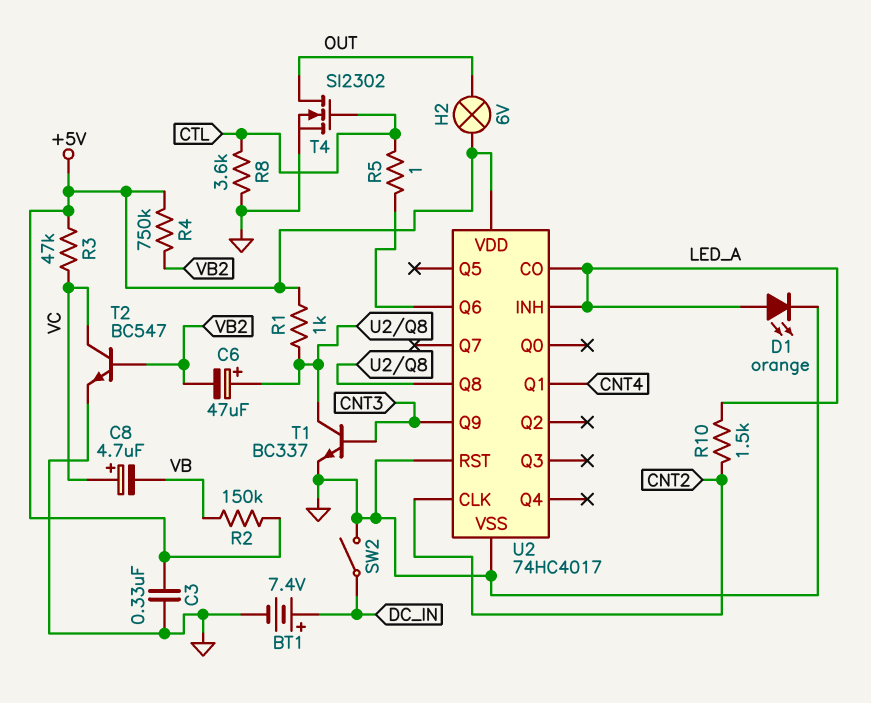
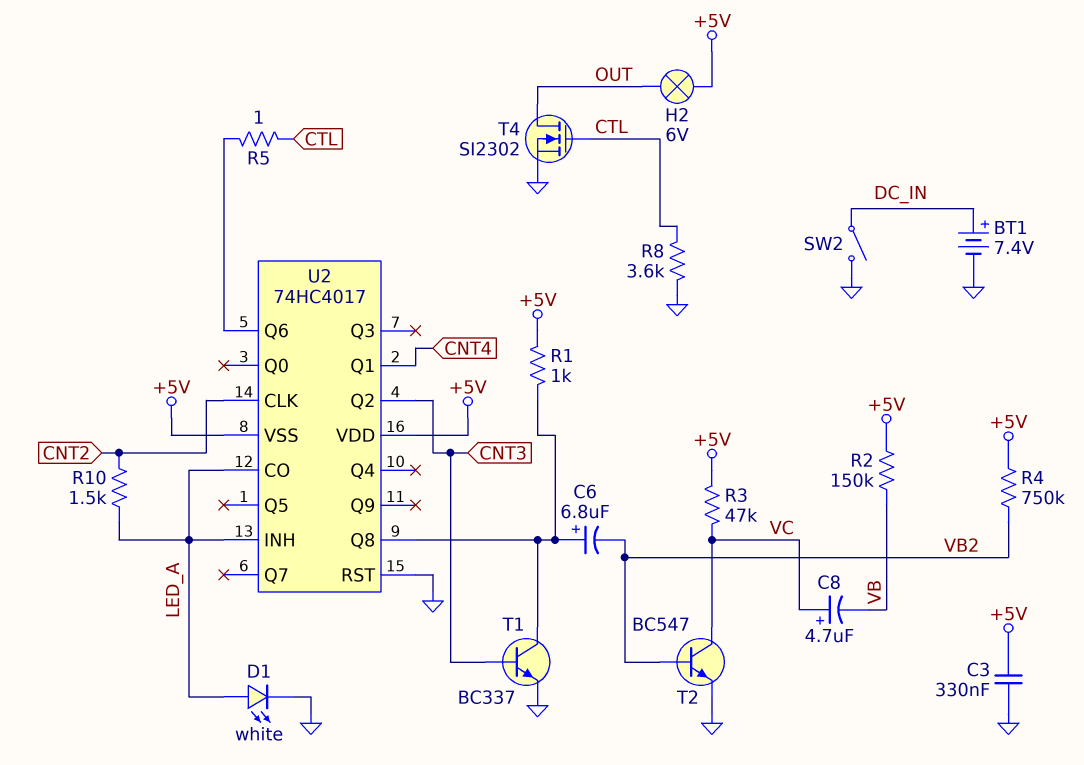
C6: 47uF (plus U2/Q8, minus VB2) -> 6.8uF (plus U2/Q8, minus VB2)
D1: LED orange (A LED_A, K GND) -> LED white (A LED_A, K GND)
U2 pin Q2: none -> CNT3
U2 pin Q9: CNT3 -> none
U2 pin VSS: GND -> +5V

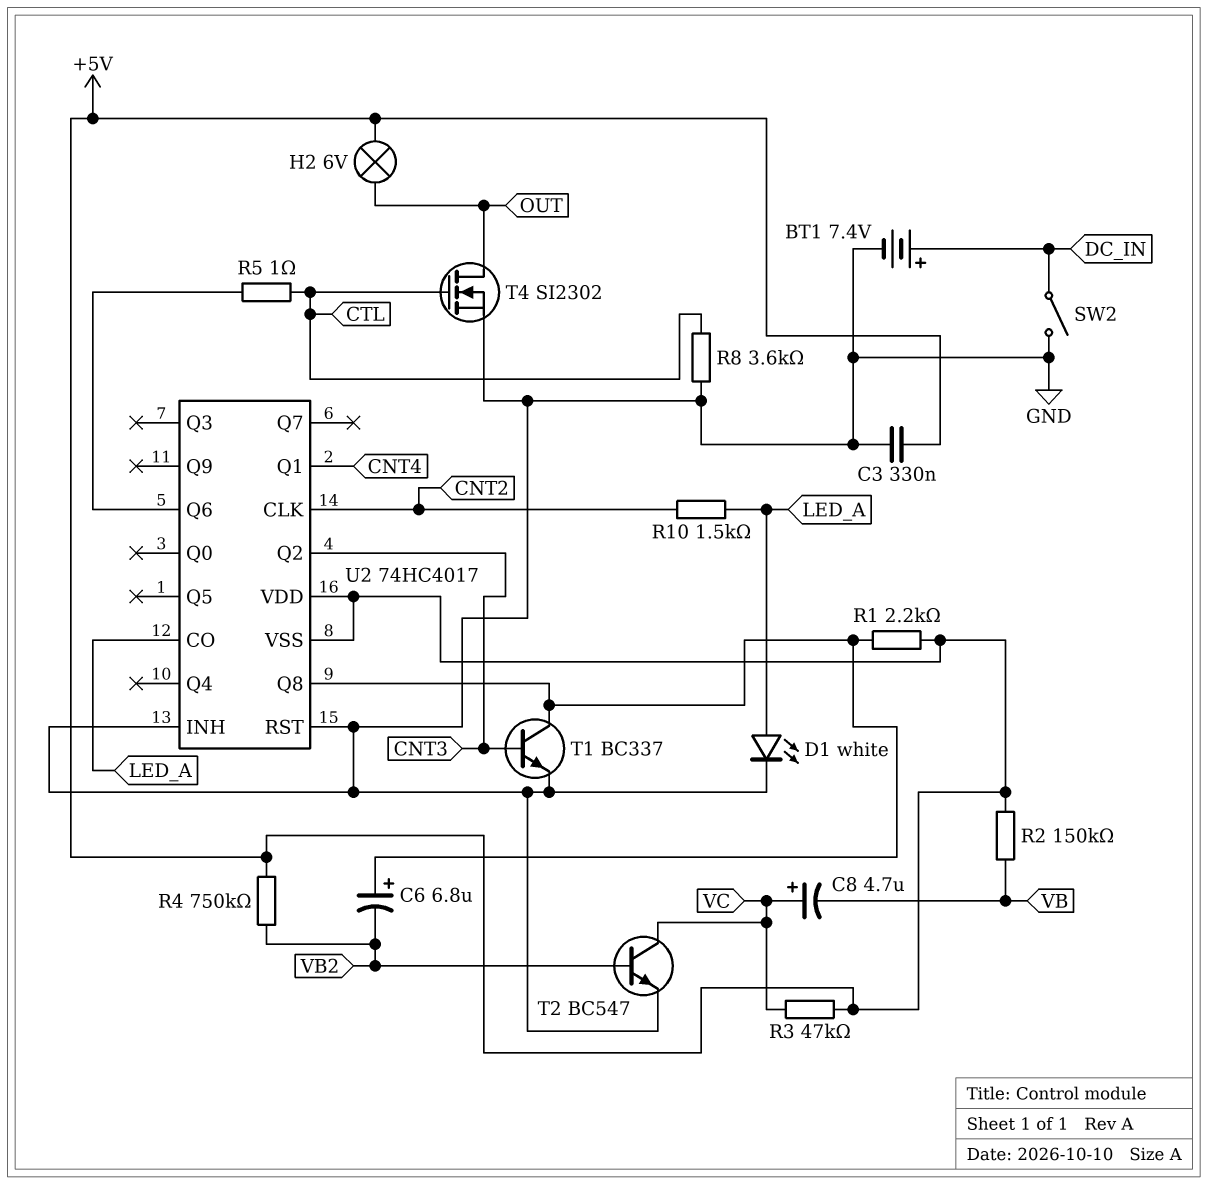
R1: 1k (+5V, U2/Q8) -> 2.2k (+5V, U2/Q8)
U2 pin INH: LED_A -> GND

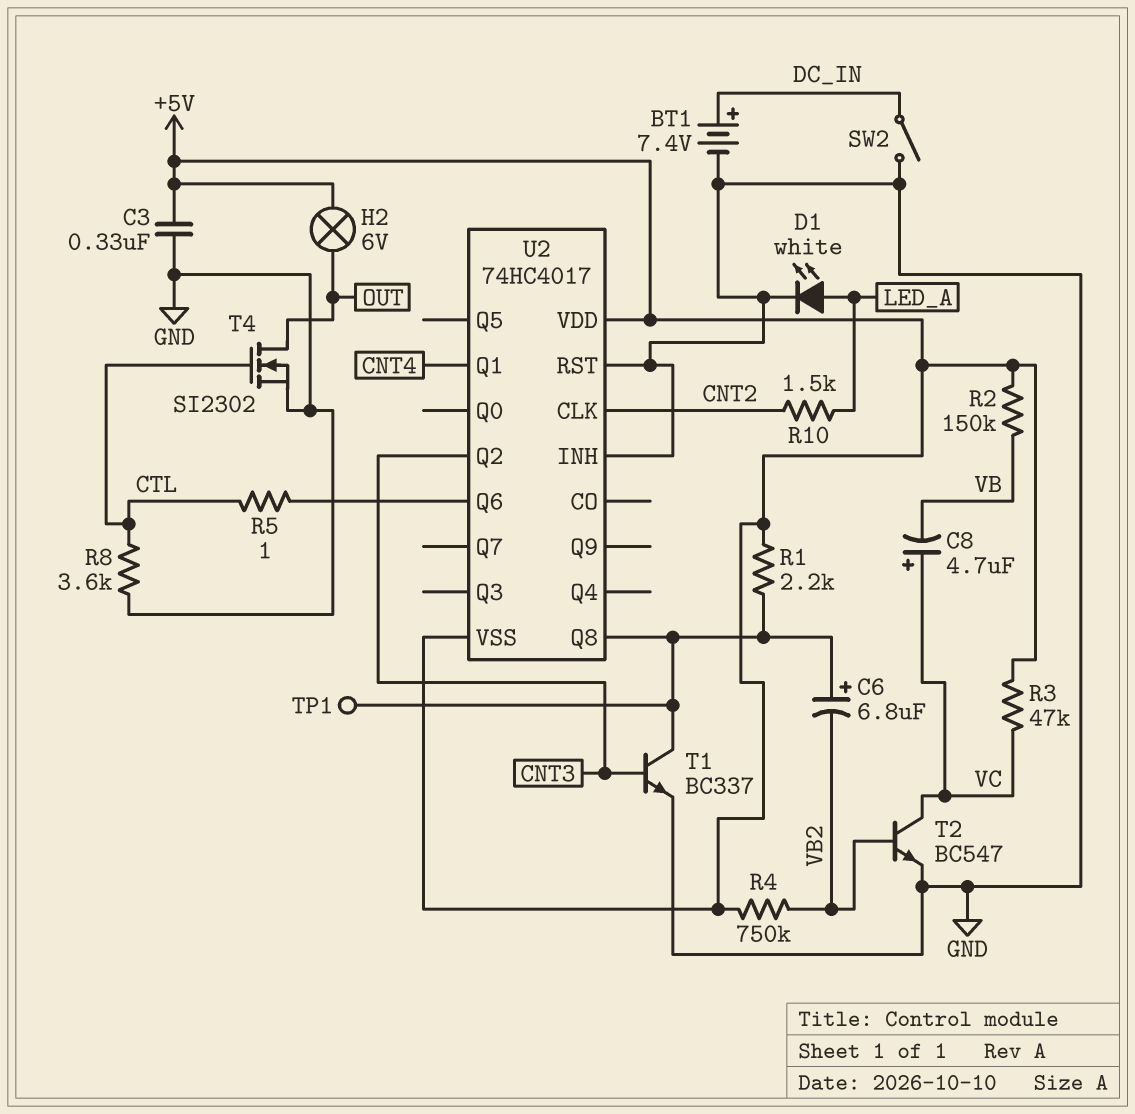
TP1: none -> test point (U2/Q8)
U2 pin CO: LED_A -> none

